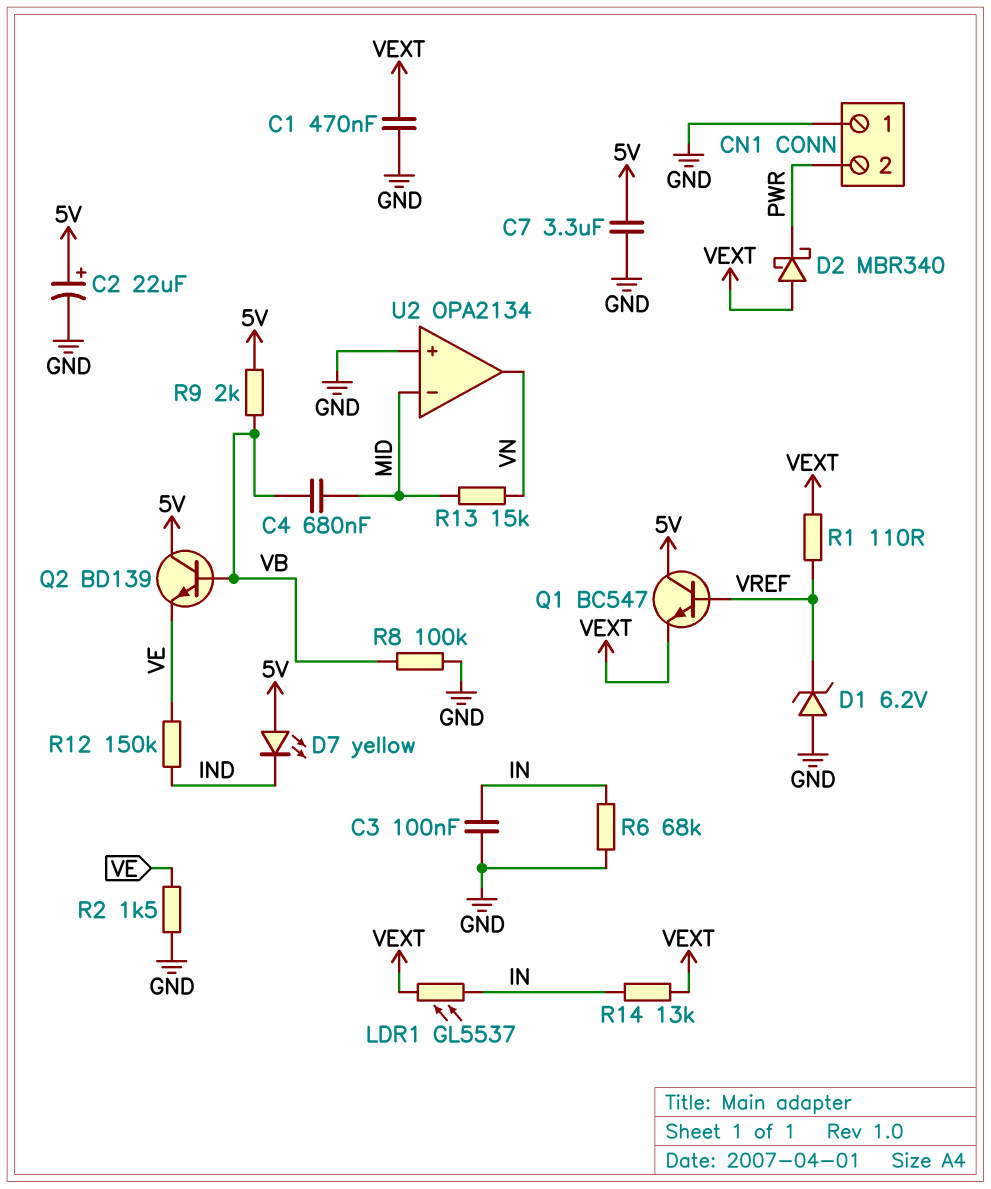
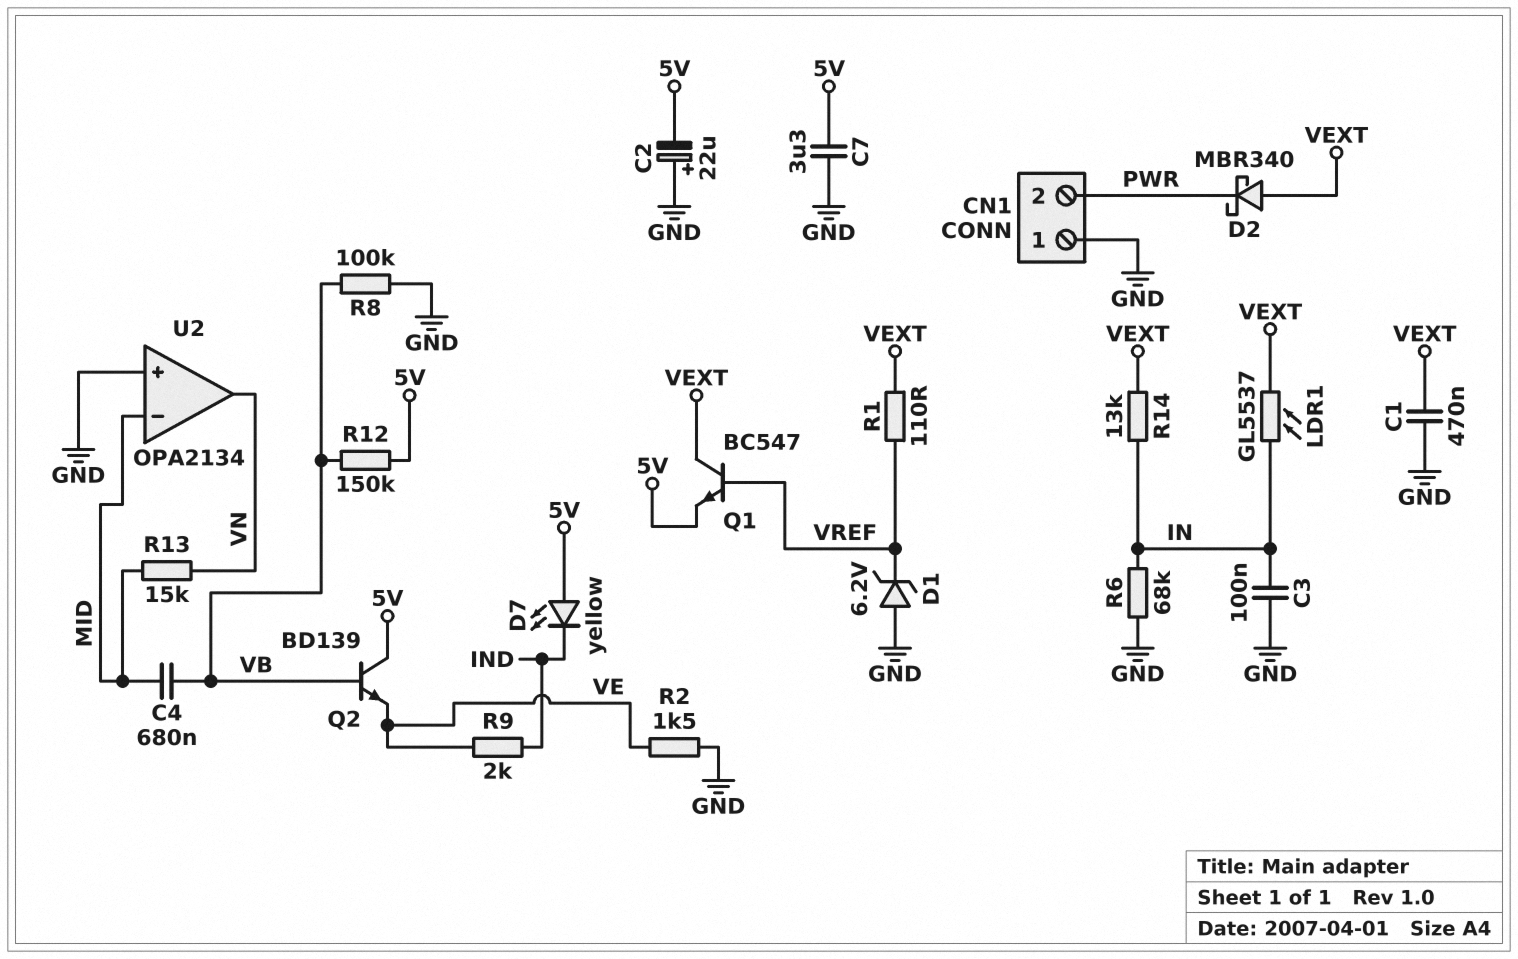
C2: 22uF (plus 5V, minus GND) -> 22uF (plus GND, minus 5V)
Q1: NPN BC547 (B VREF, C 5V, E VEXT) -> NPN BC547 (B VREF, C VEXT, E 5V)
R9: 2k (5V, VB) -> 2k (IND, VE)
R12: 150k (IND, VE) -> 150k (5V, VB)

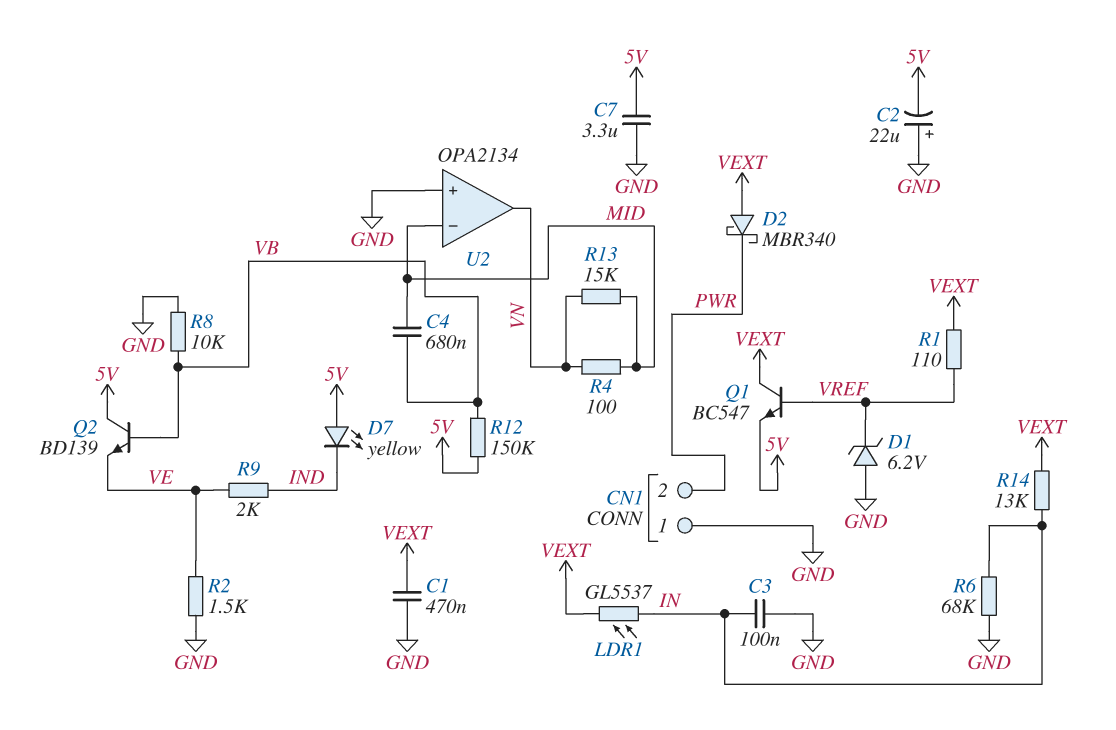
R4: none -> 100 (MID, VN)
R8: 100k (GND, VB) -> 10k (GND, VB)

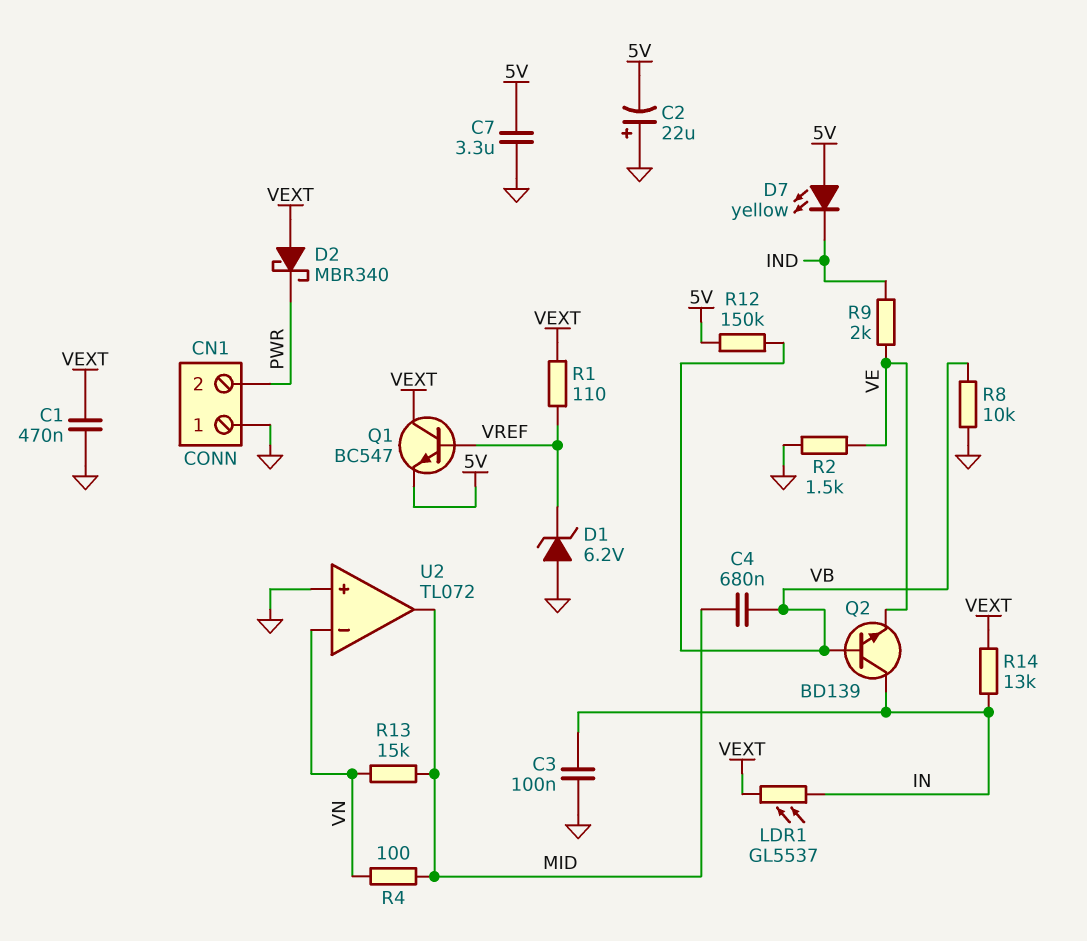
Q2: NPN BD139 (B VB, C 5V, E VE) -> NPN BD139 (B VB, C IN, E VE)
R6: 68k (GND, IN) -> none
U2: OPA2134 -> TL072
U2 pin in-: MID -> VN
U2 pin out: VN -> MID

